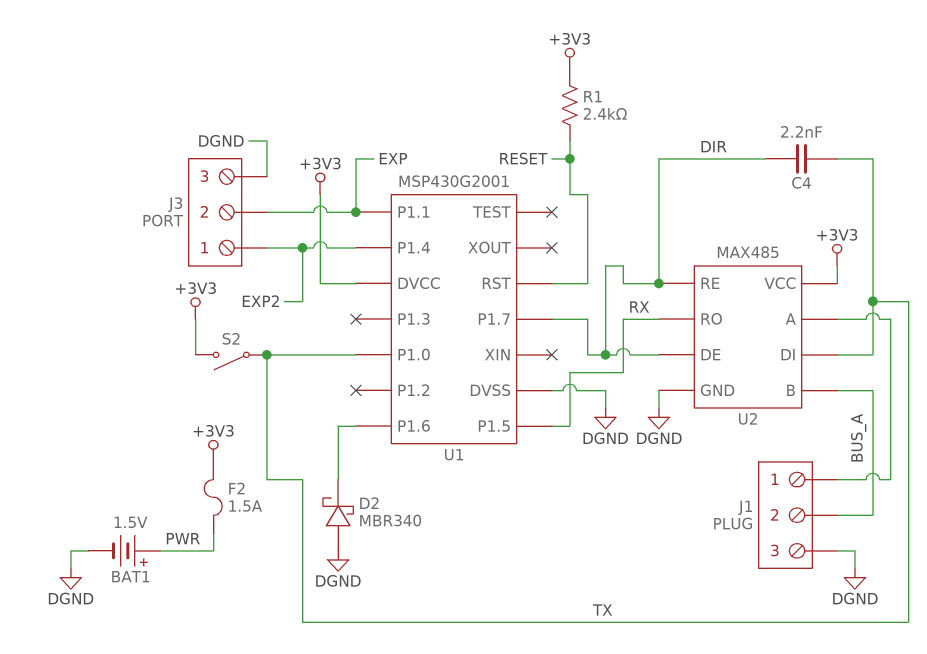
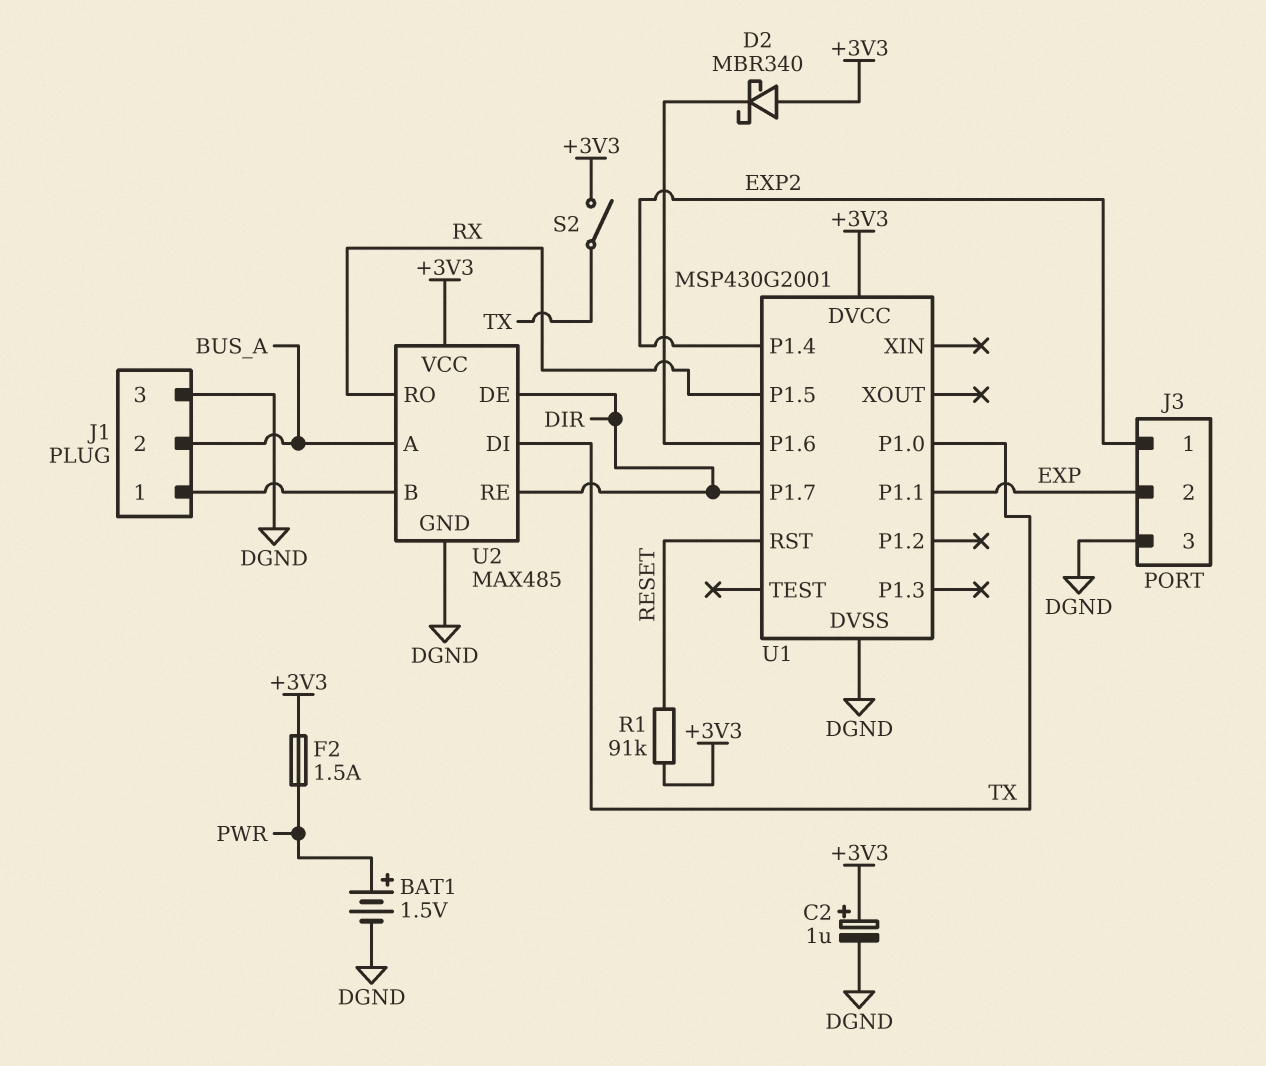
C2: none -> 1uF (plus +3V3, minus DGND)
C4: 2.2nF (DIR, TX) -> none
D2: schottky MBR340 (A DGND, K U1/P1.6) -> schottky MBR340 (A +3V3, K U1/P1.6)
R1: 2.4k (+3V3, RESET) -> 91k (+3V3, RESET)
U2 pin A: J1/1 -> BUS_A
U2 pin B: BUS_A -> J1/1

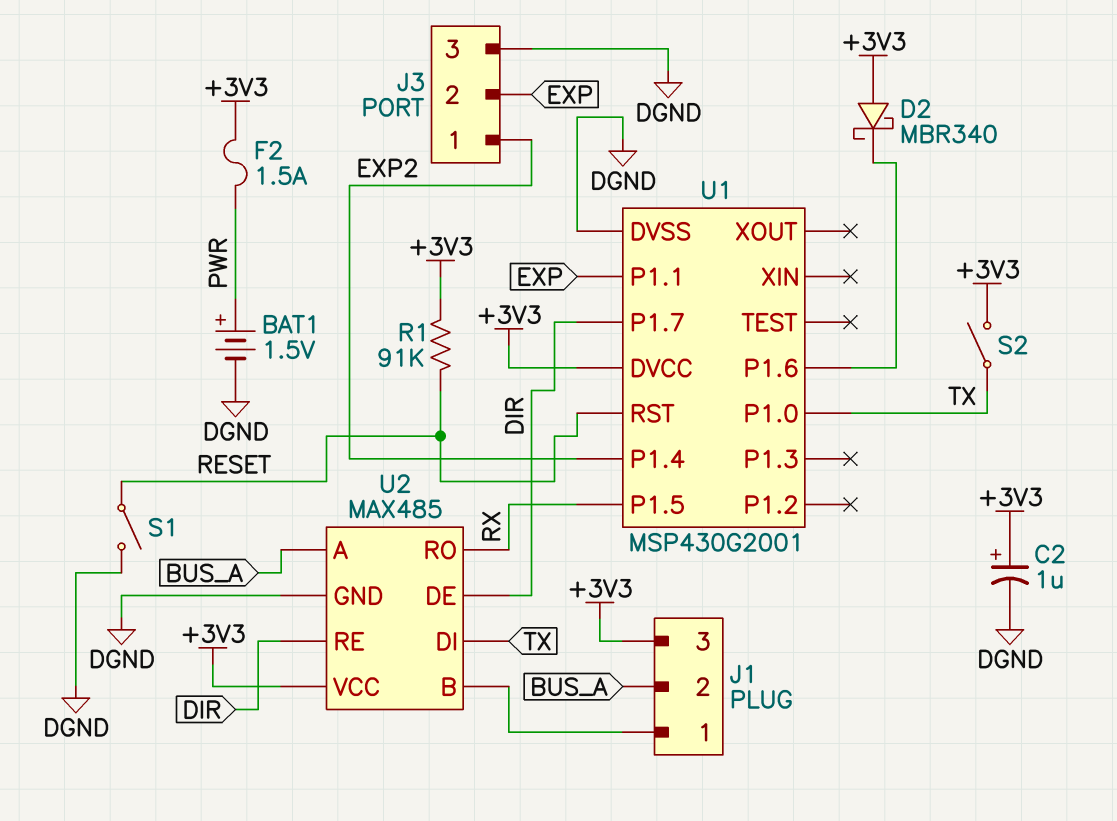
J1 pin 3: DGND -> +3V3
S1: none -> switch (DGND, RESET)

